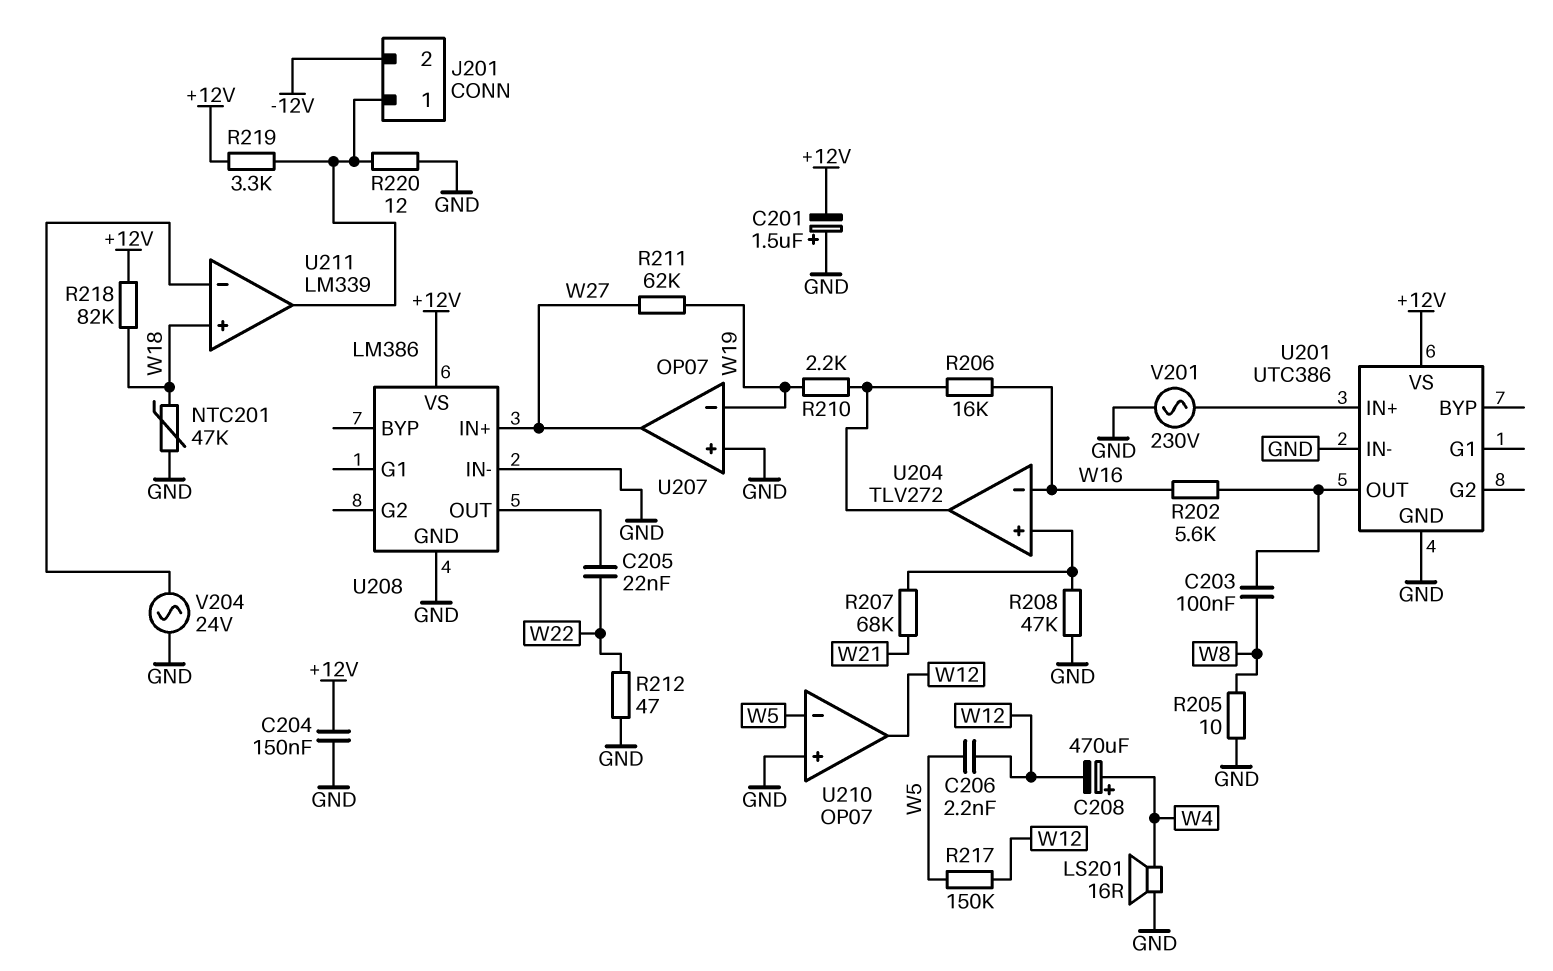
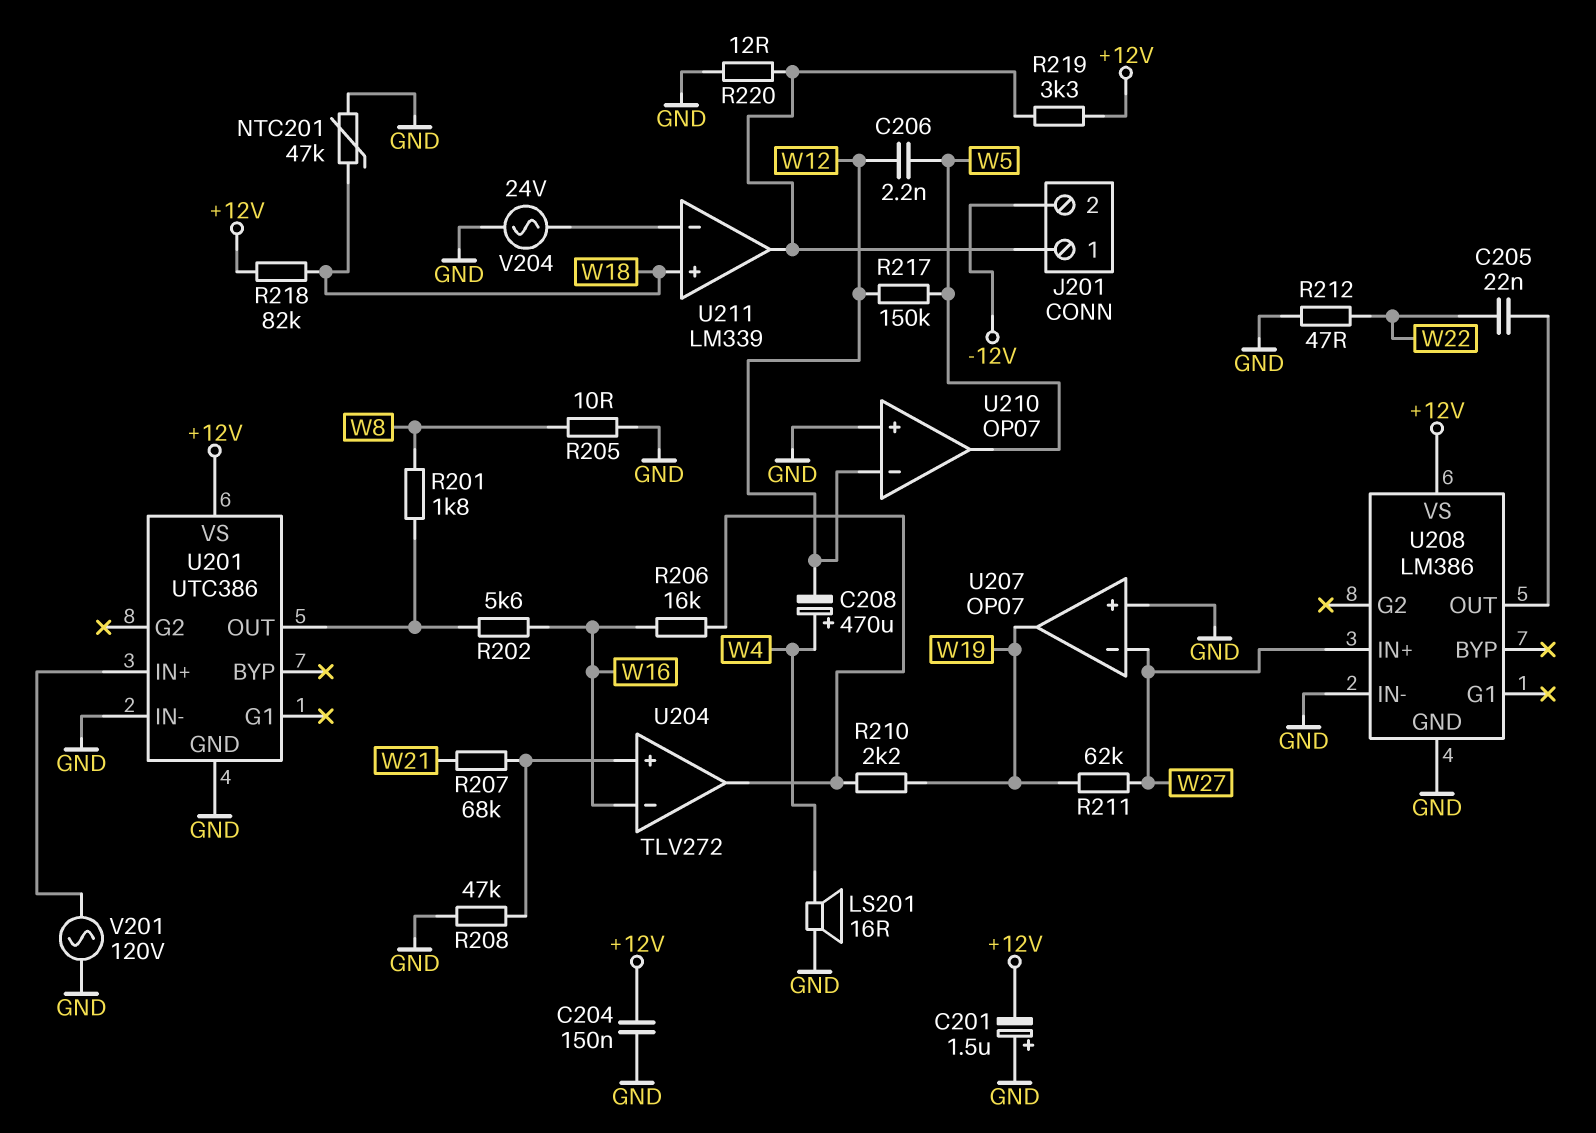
C203: 100nF (U201/OUT, W8) -> none
R201: none -> 1.8k (U201/OUT, W8)
U207 pin in-: W19 -> W27
U207 pin out: W27 -> W19
U210 pin in-: W5 -> W12
U210 pin out: W12 -> W5
V201: AC 230V (GND, U201/IN+) -> AC 120V (GND, U201/IN+)

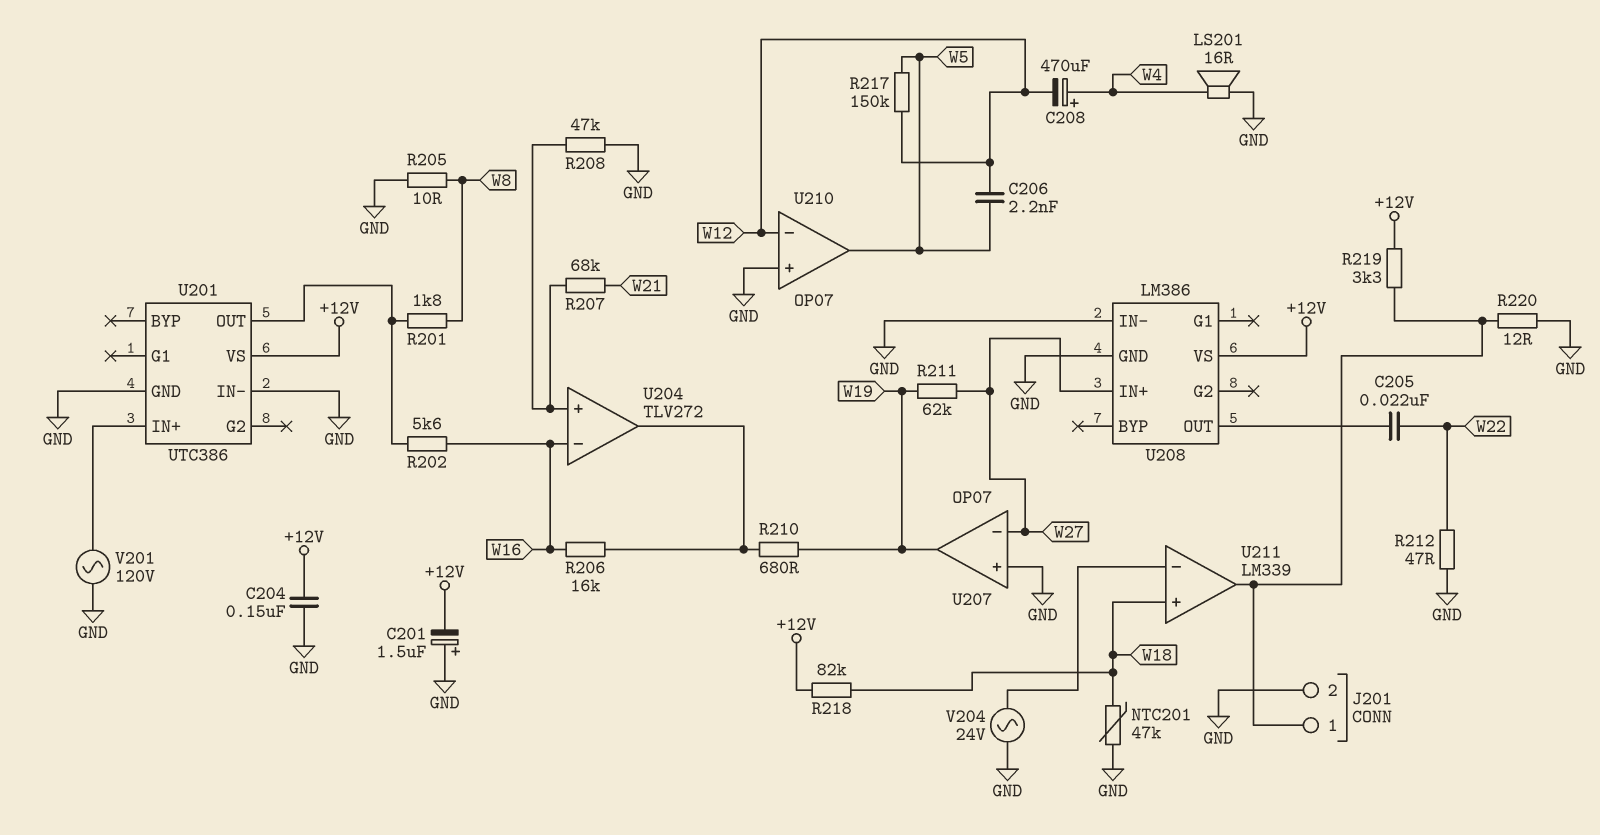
J201 pin 2: -12V -> GND
R210: 2.2k (U204/out, W19) -> 680 (U204/out, W19)

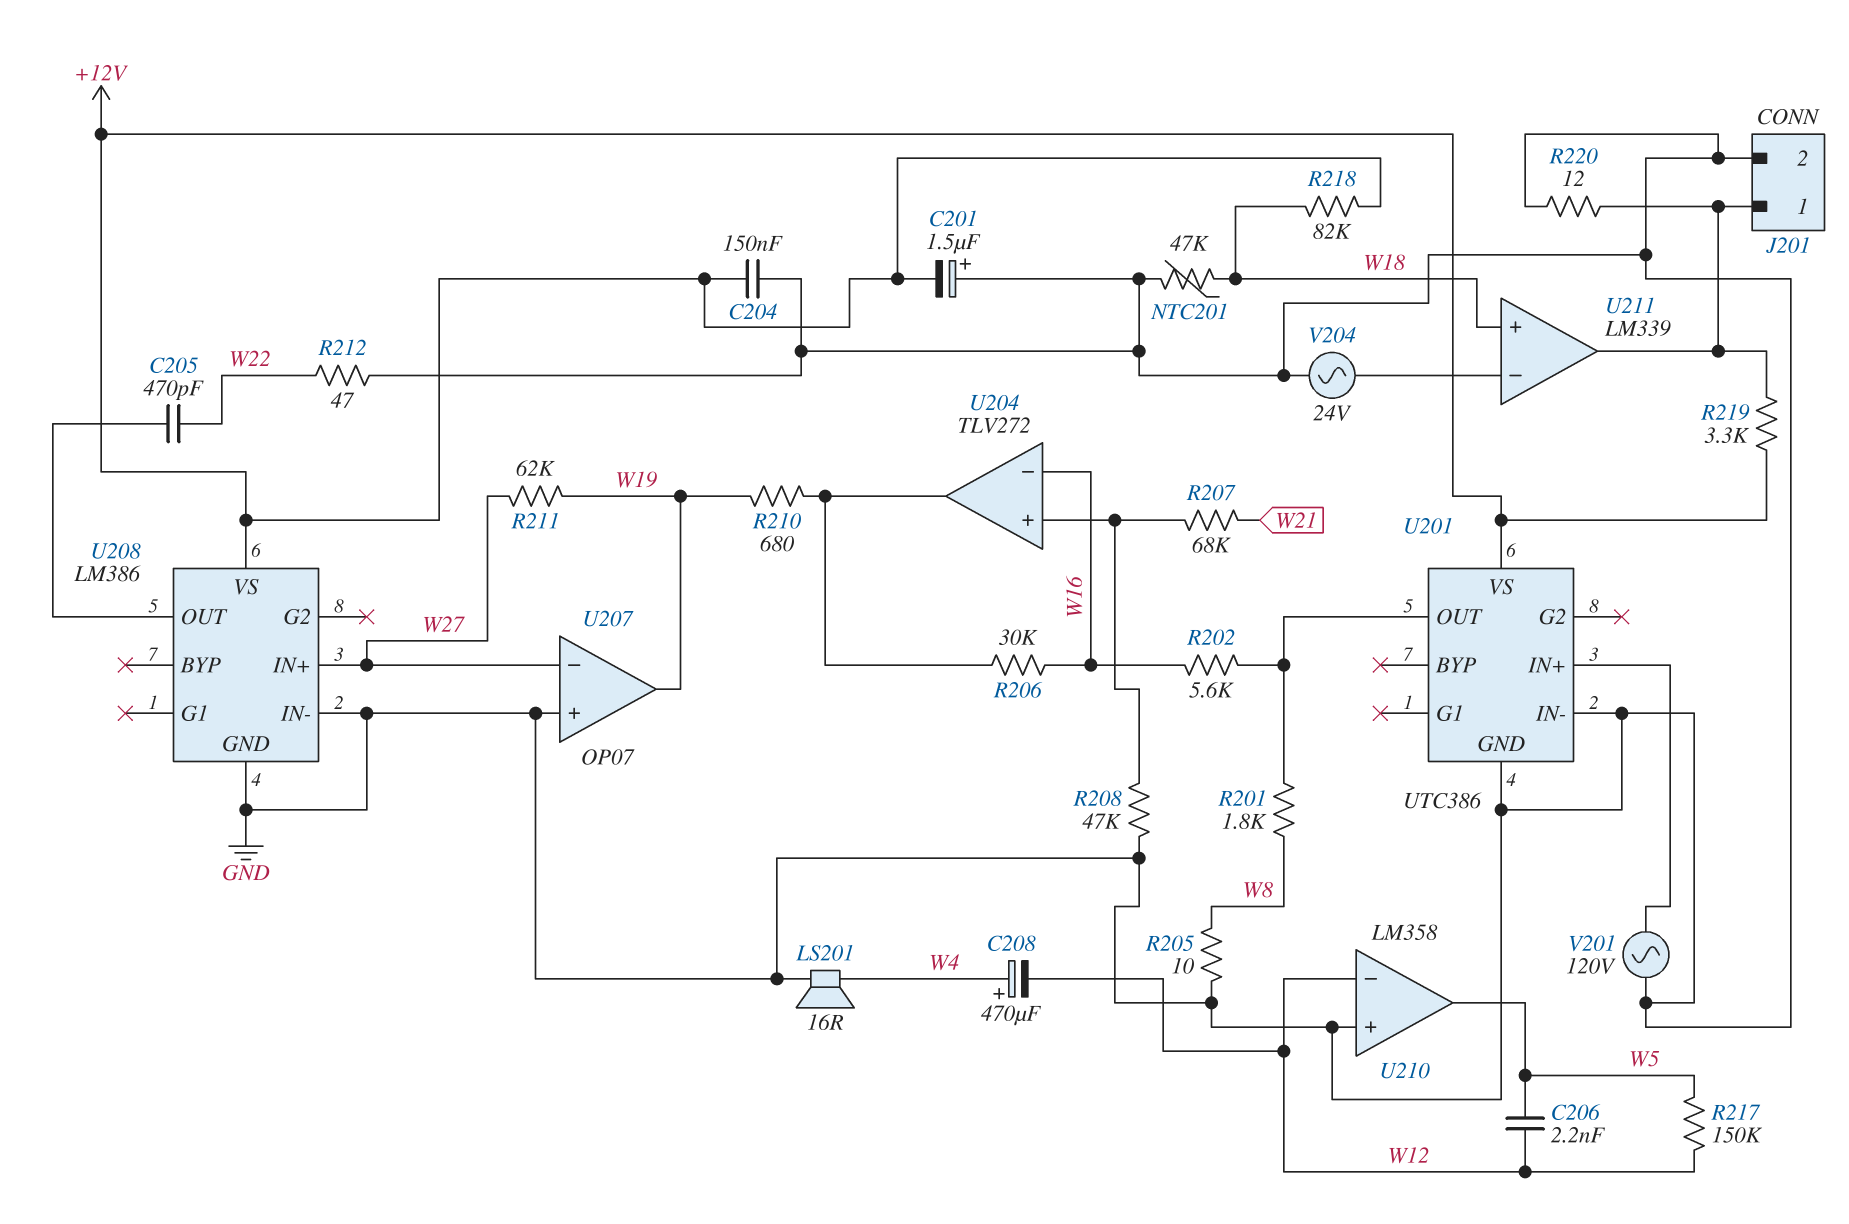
C205: 22nF (U208/OUT, W22) -> 470pF (U208/OUT, W22)
R206: 16k (U204/out, W16) -> 30k (U204/out, W16)
U210: OP07 -> LM358

